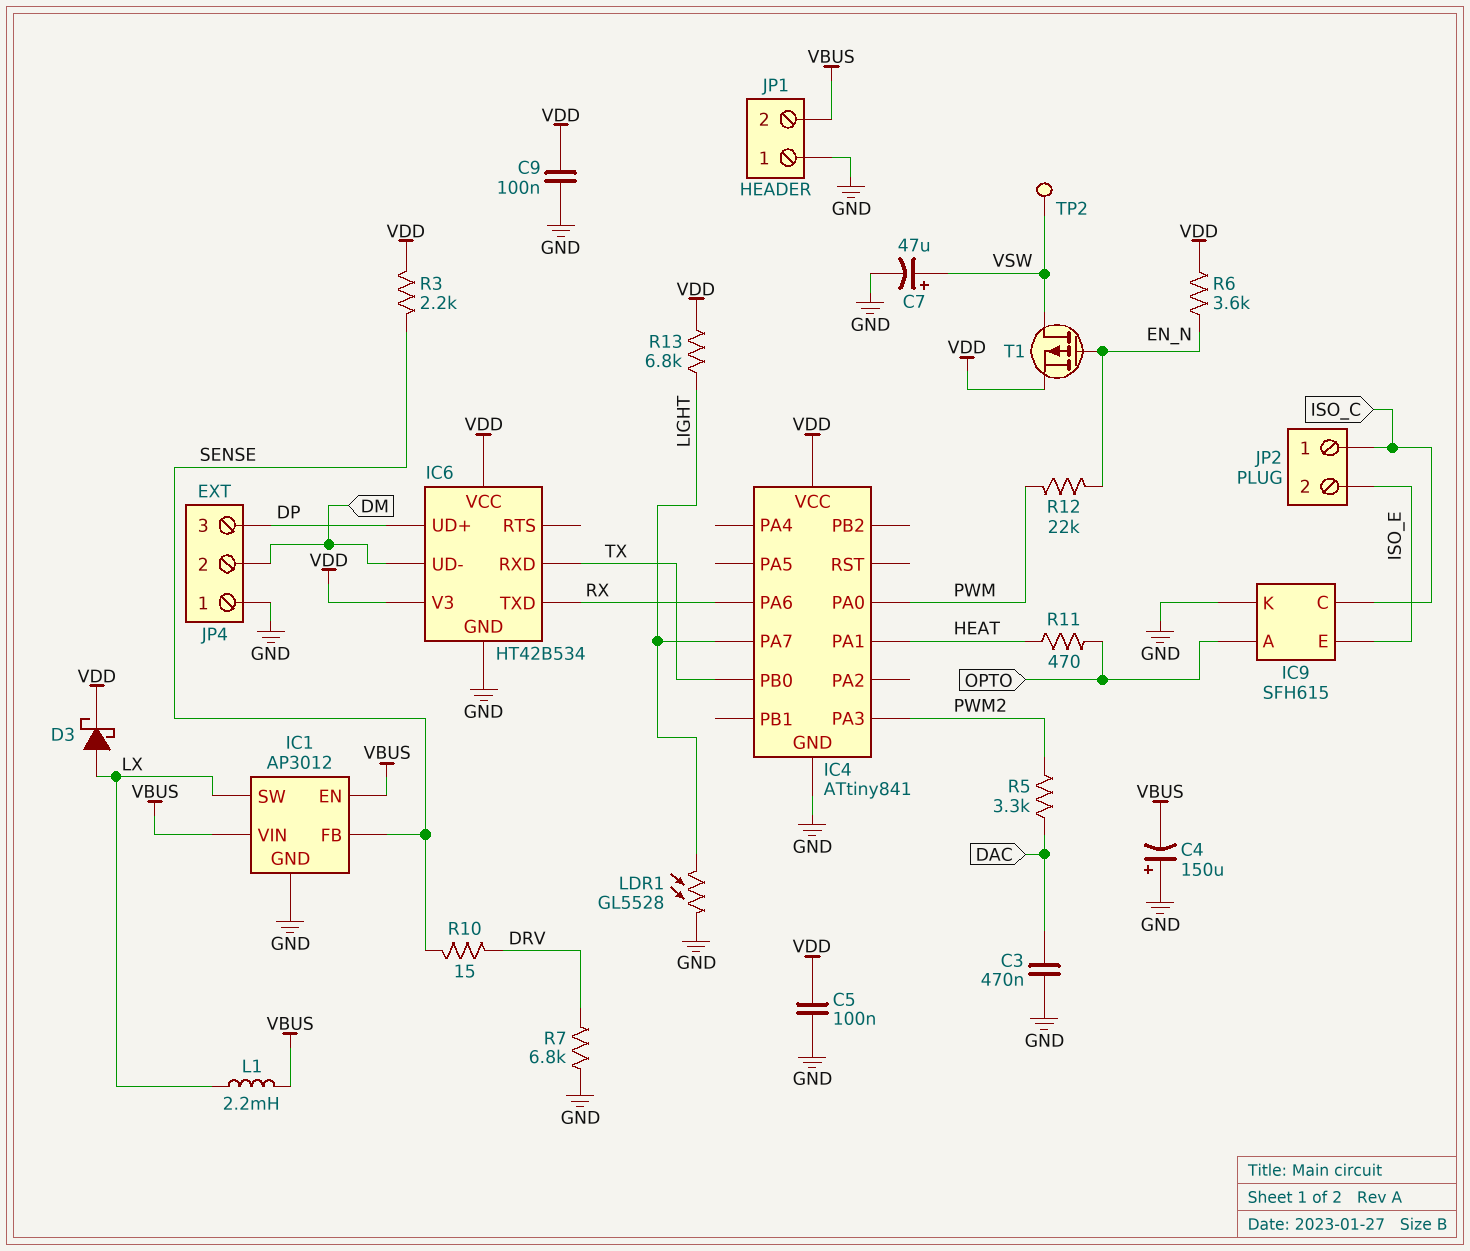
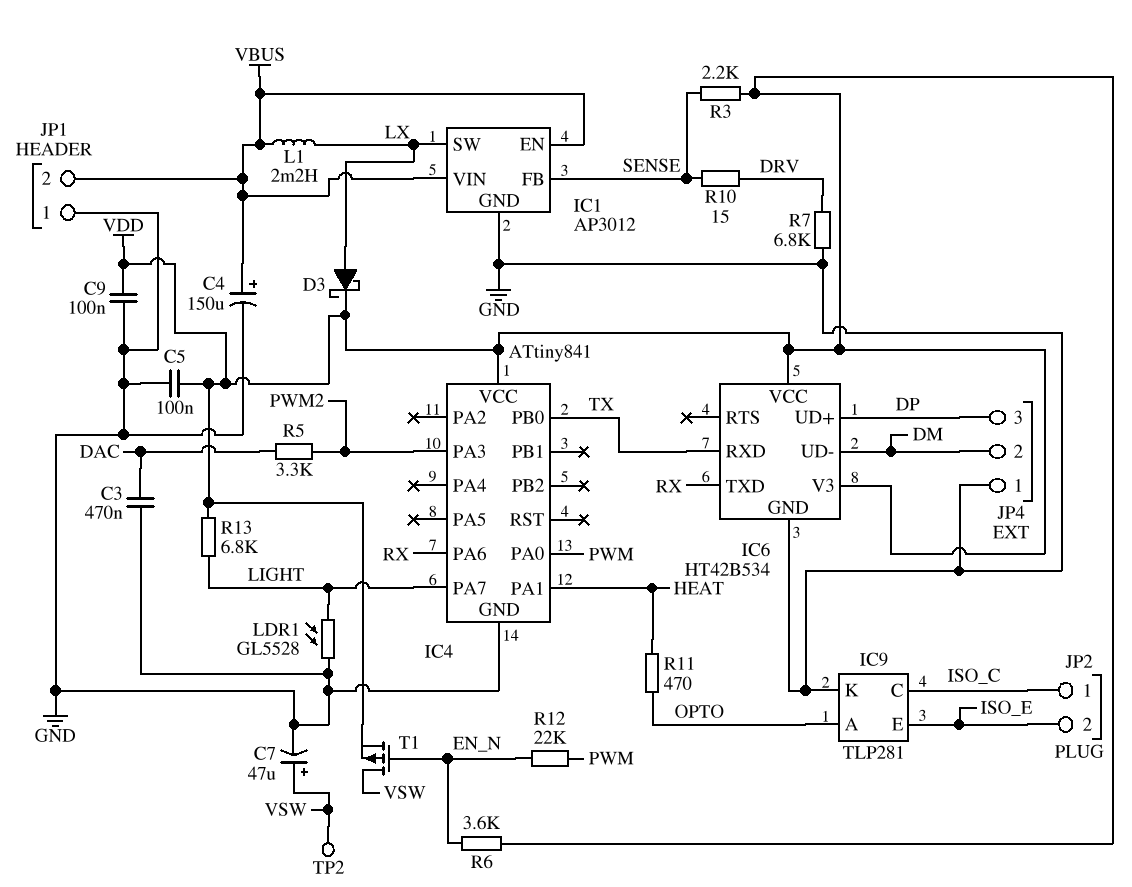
C4: 150uF (plus GND, minus VBUS) -> 150uF (plus VBUS, minus GND)
IC9: SFH615 -> TLP281

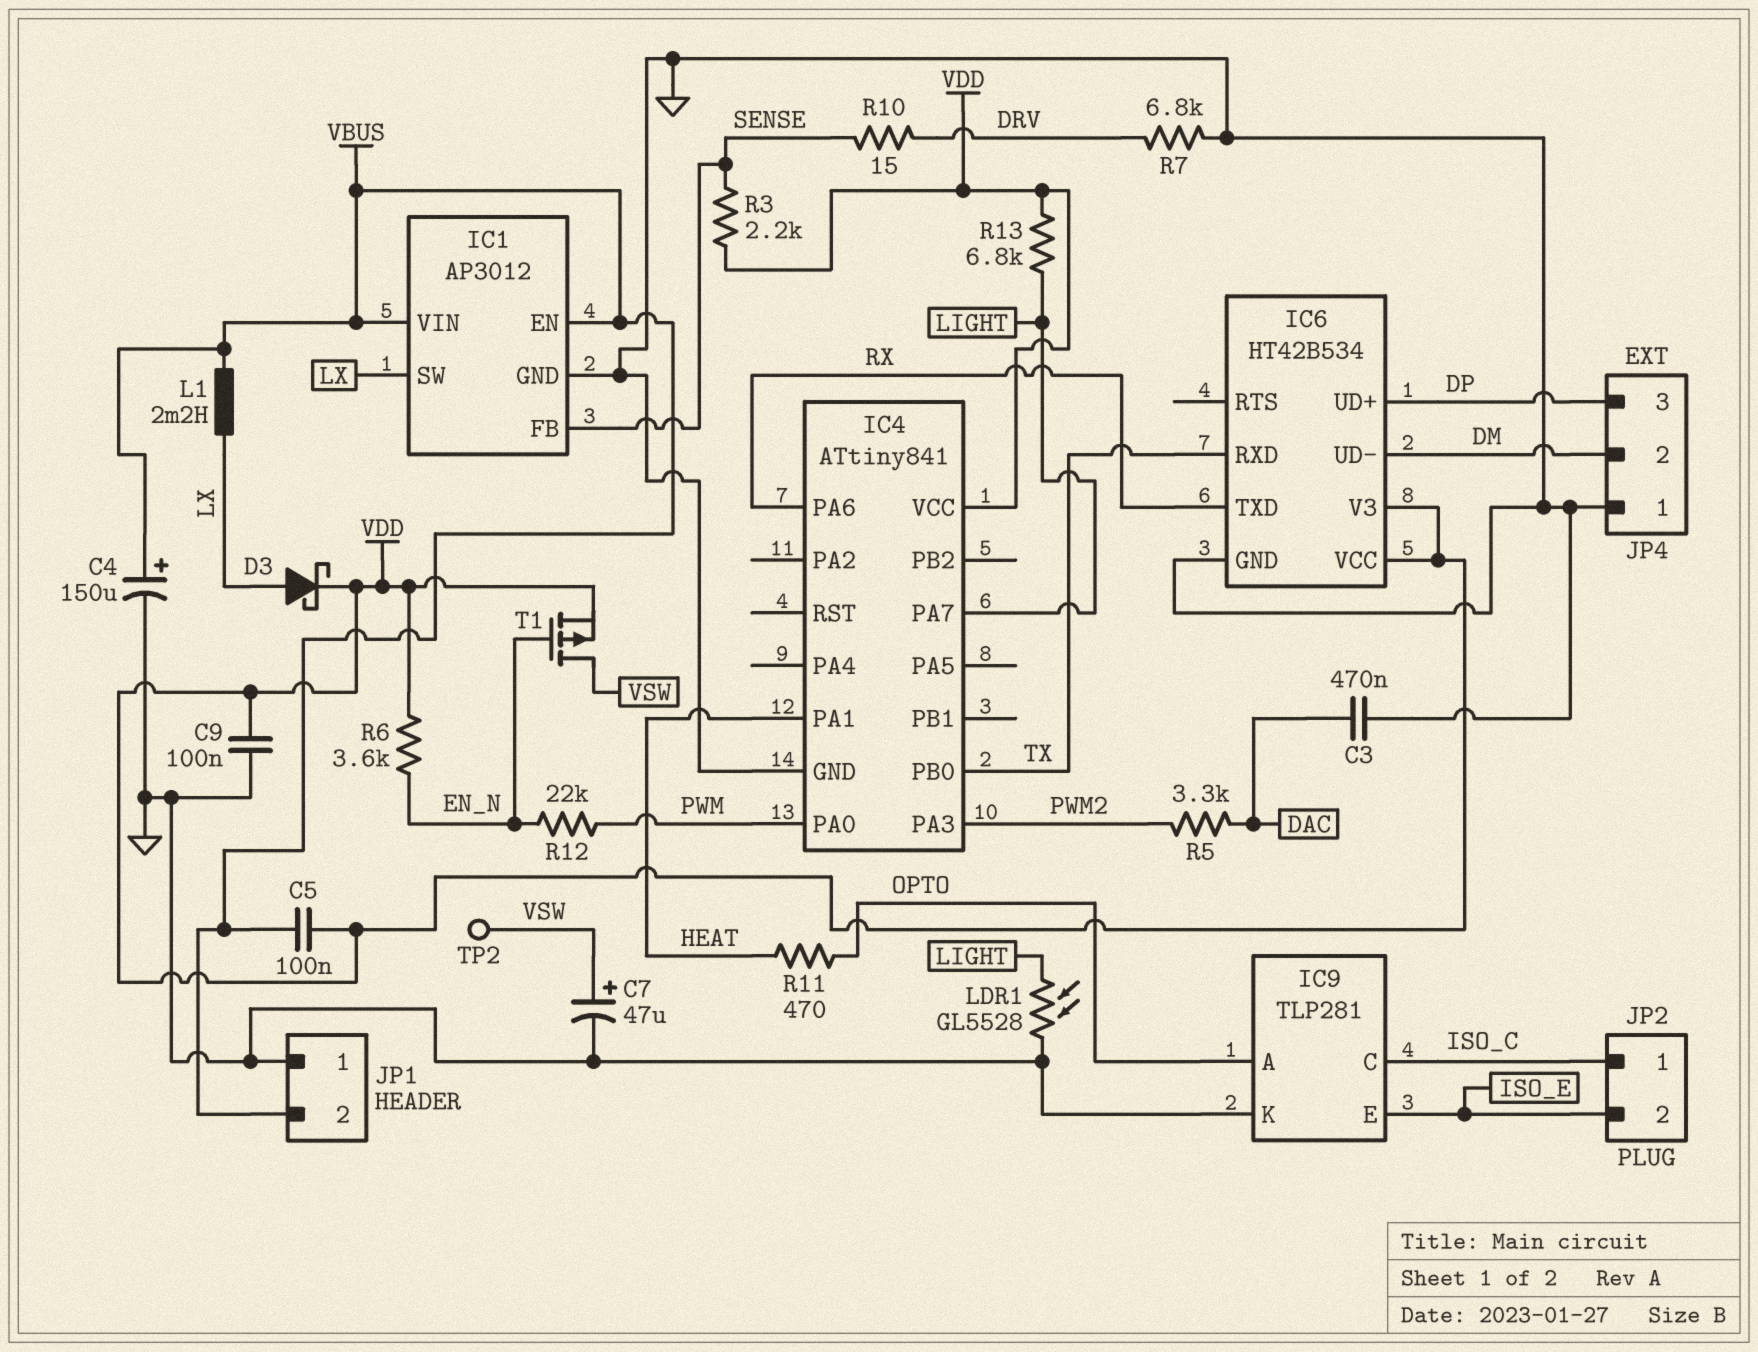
C5: 100nF (GND, VDD) -> 100nF (VBUS, VDD)

